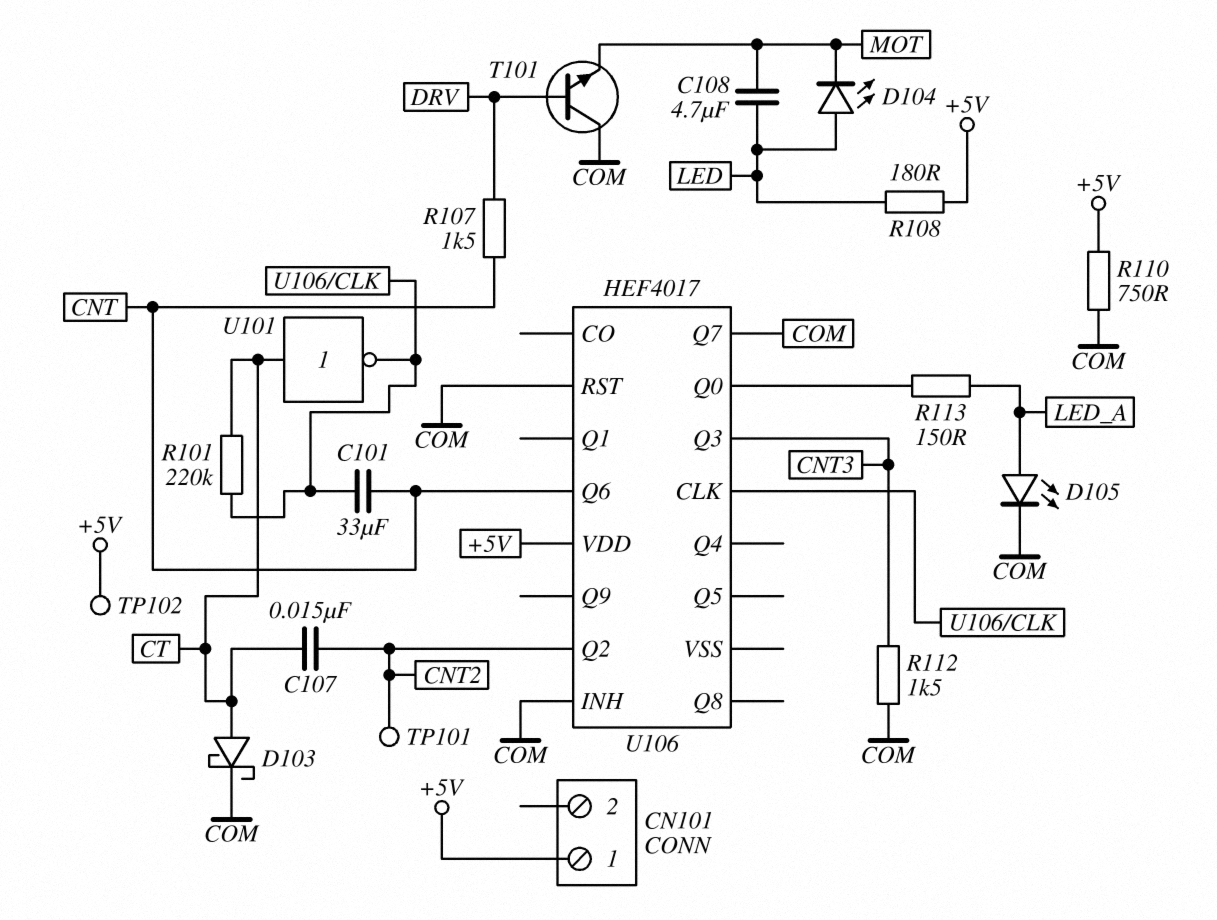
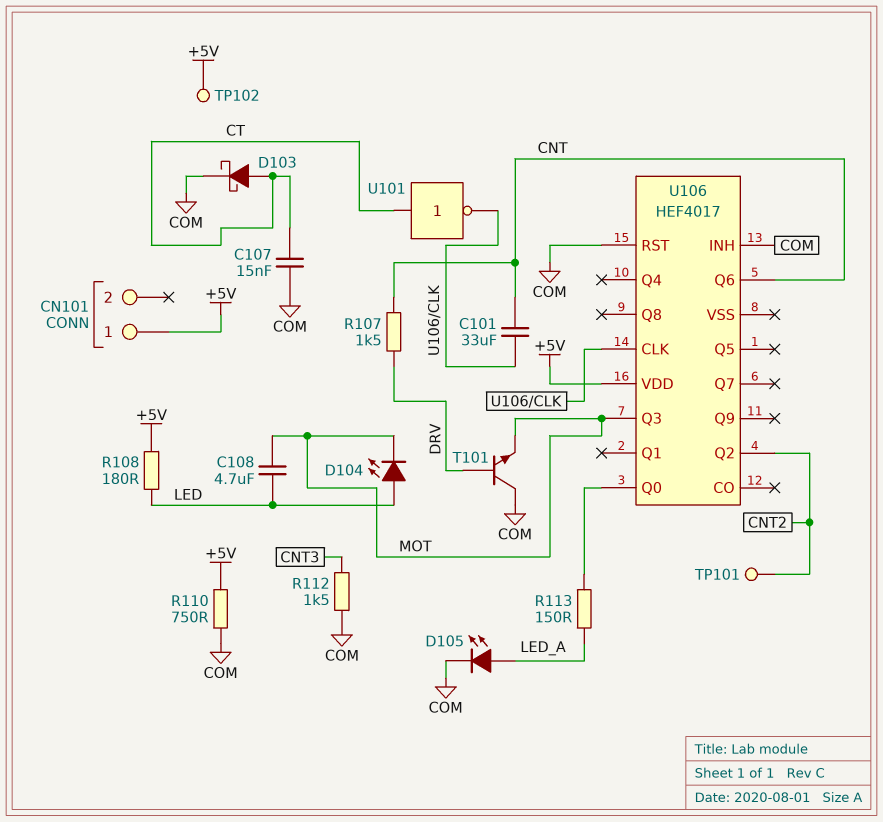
C107: 15nF (CNT2, CT) -> 15nF (COM, CT)
R101: 220k (CT, U106/CLK) -> none
U106 pin Q3: CNT3 -> MOT
U106 pin Q7: COM -> none

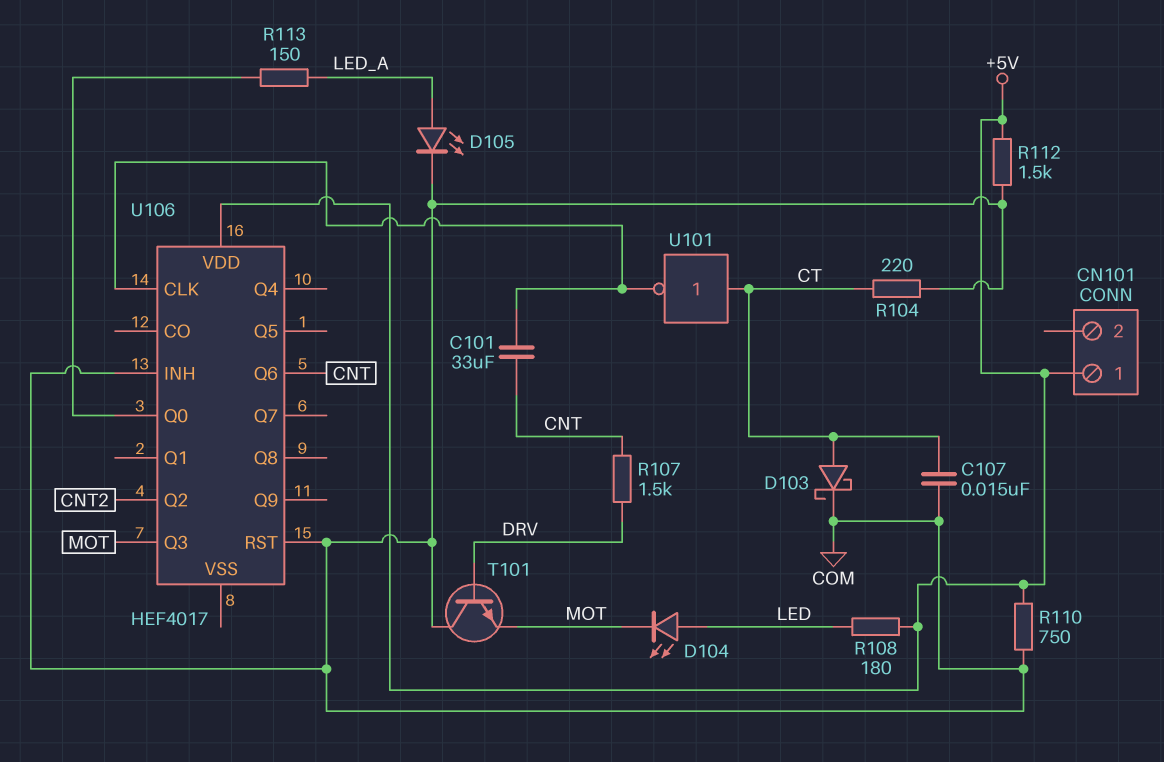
C108: 4.7uF (LED, MOT) -> none
R104: none -> 220 (COM, CT)
R112: 1.5k (CNT3, COM) -> 1.5k (+5V, COM)
TP101: test point (CNT2) -> none
TP102: test point (+5V) -> none

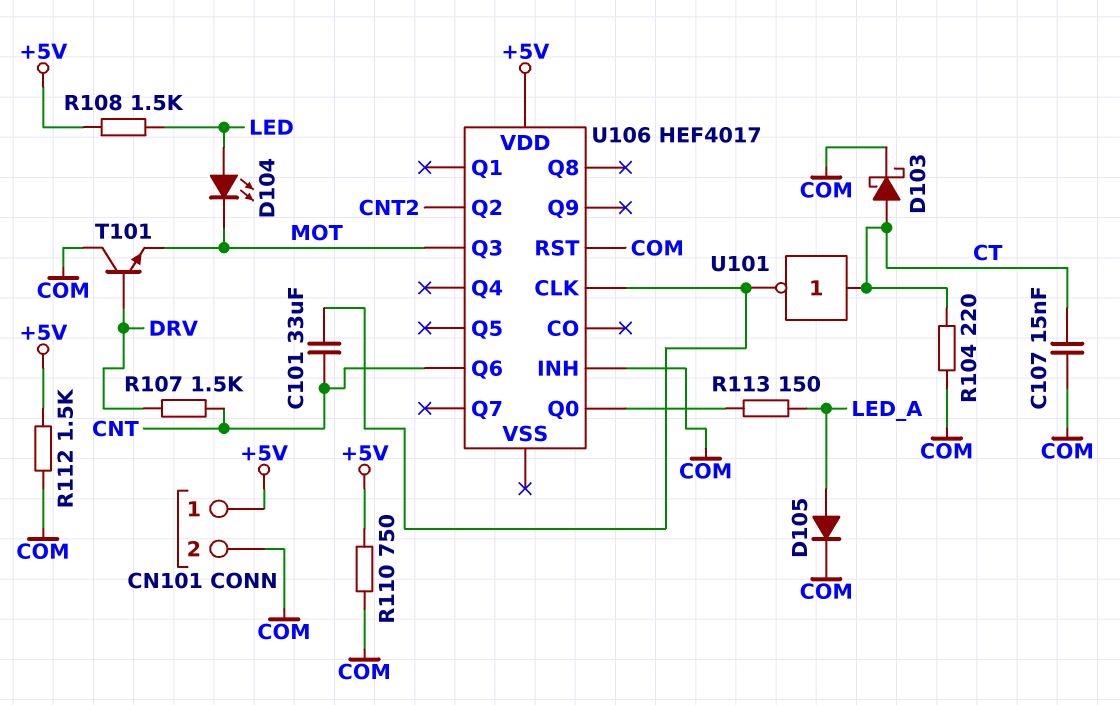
CN101 pin 2: none -> COM
D105: LED (A LED_A, K COM) -> diode (A LED_A, K COM)
R108: 180 (+5V, LED) -> 1.5k (+5V, LED)

